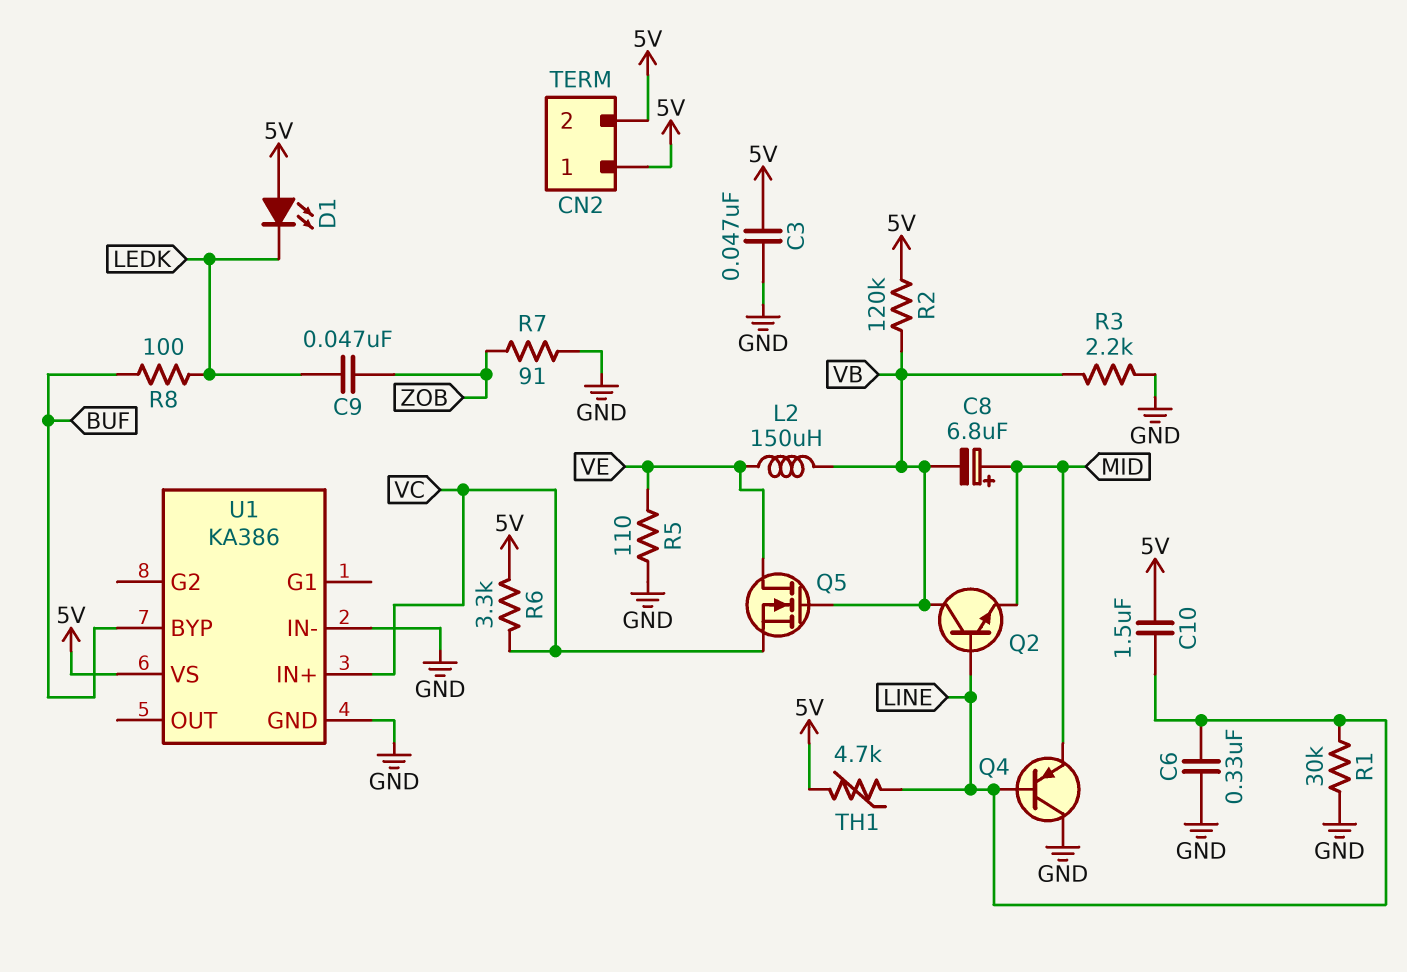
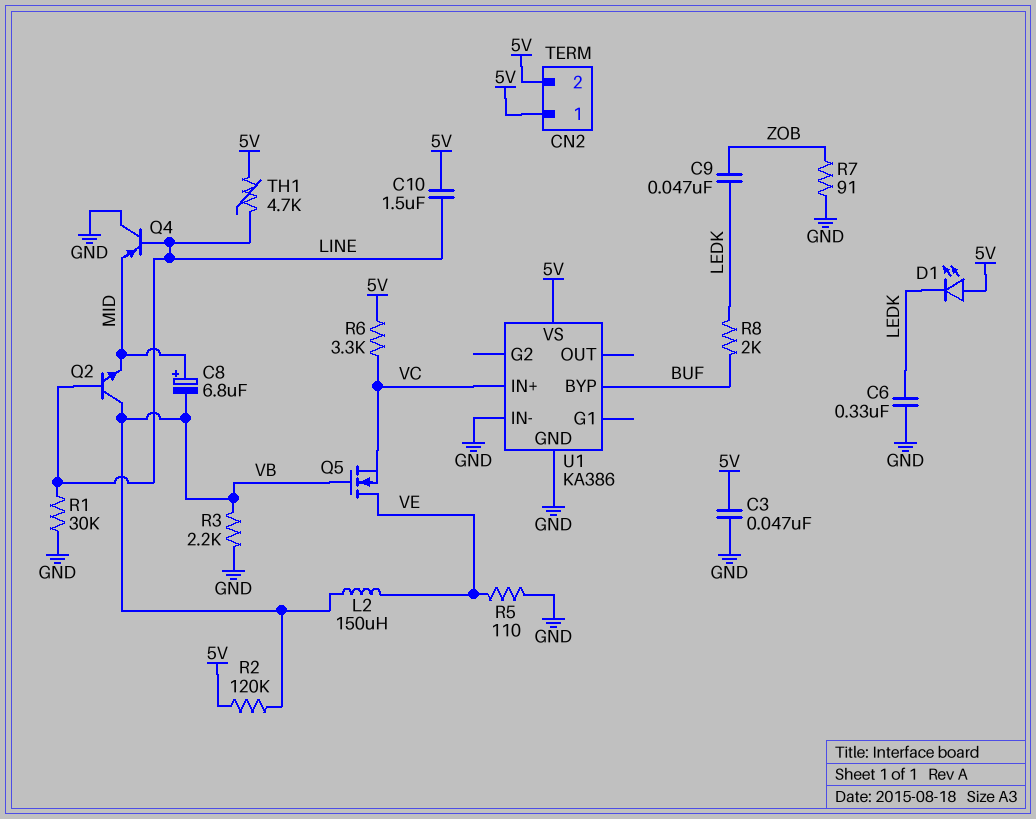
C6: 330nF (GND, LINE) -> 330nF (GND, LEDK)
R8: 100 (BUF, LEDK) -> 2k (BUF, LEDK)

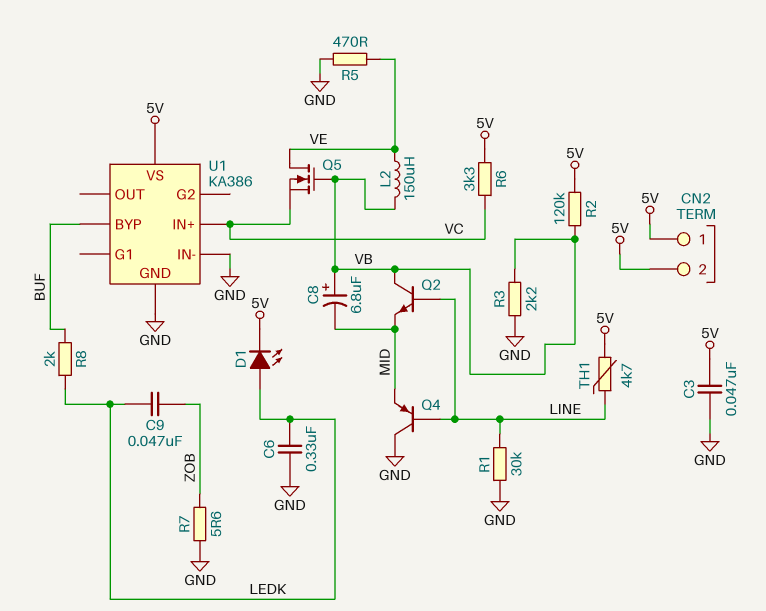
C8: 6.8uF (plus MID, minus VB) -> 6.8uF (plus VB, minus MID)
C10: 1.5uF (5V, LINE) -> none
D1: LED (A 5V, K LEDK) -> LED (A LEDK, K 5V)
R5: 110 (GND, VE) -> 470 (GND, VE)
R7: 91 (GND, ZOB) -> 5.6 (GND, ZOB)

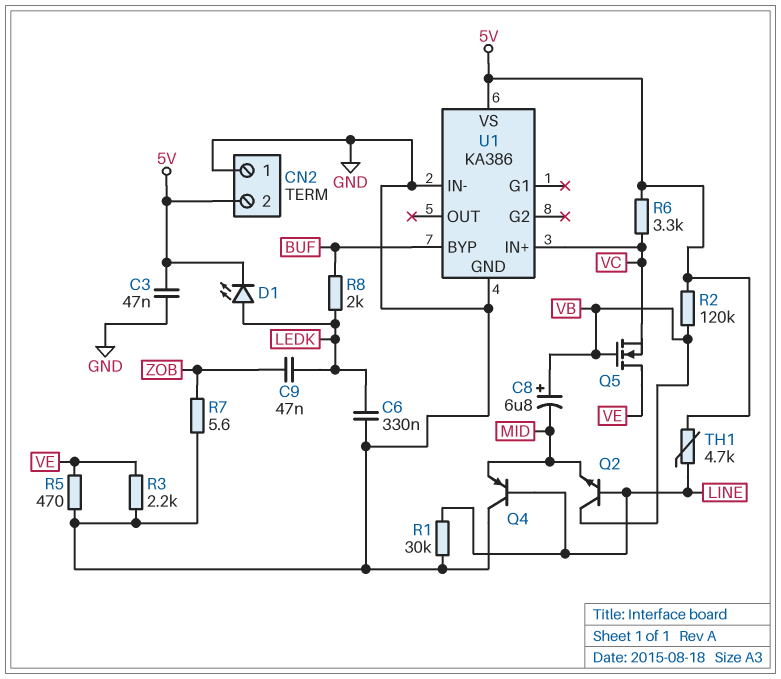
CN2 pin 1: 5V -> GND
L2: 150uH (VB, VE) -> none
R3: 2.2k (GND, VB) -> 2.2k (GND, VE)

